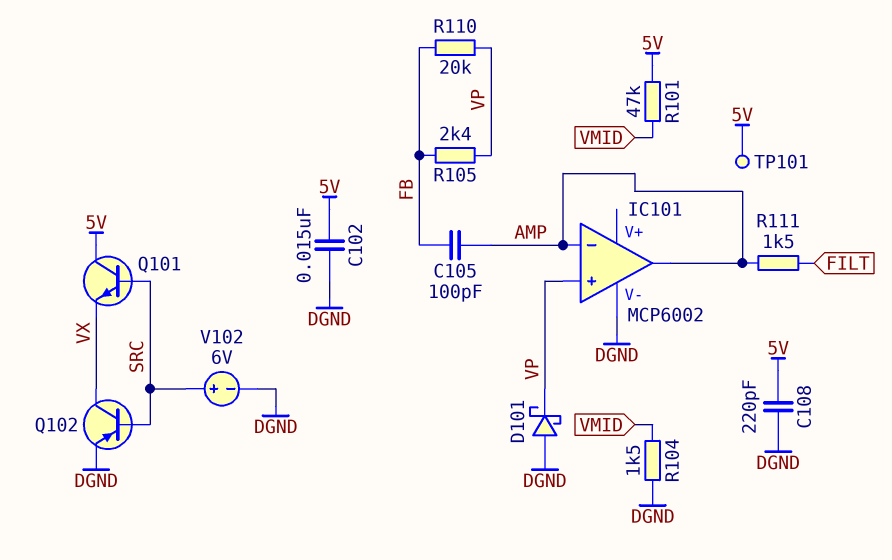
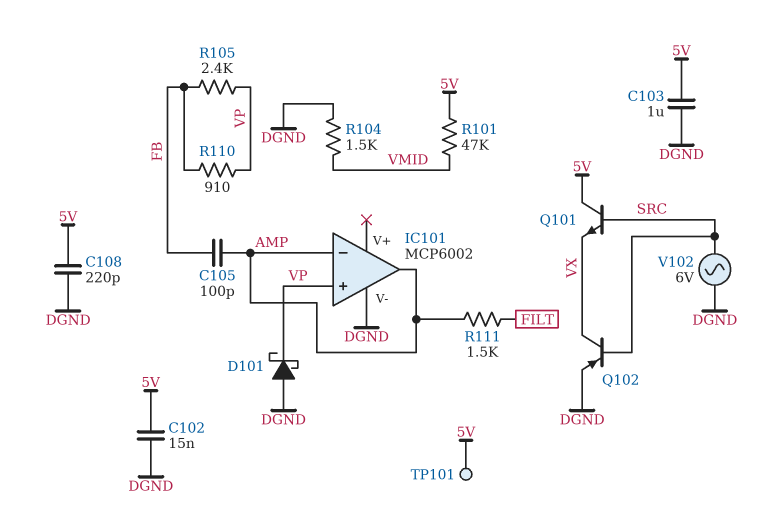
C103: none -> 1uF (5V, DGND)
R110: 20k (FB, VP) -> 910 (FB, VP)
V102: 6V (plus SRC, minus DGND) -> AC 6V (DGND, SRC)

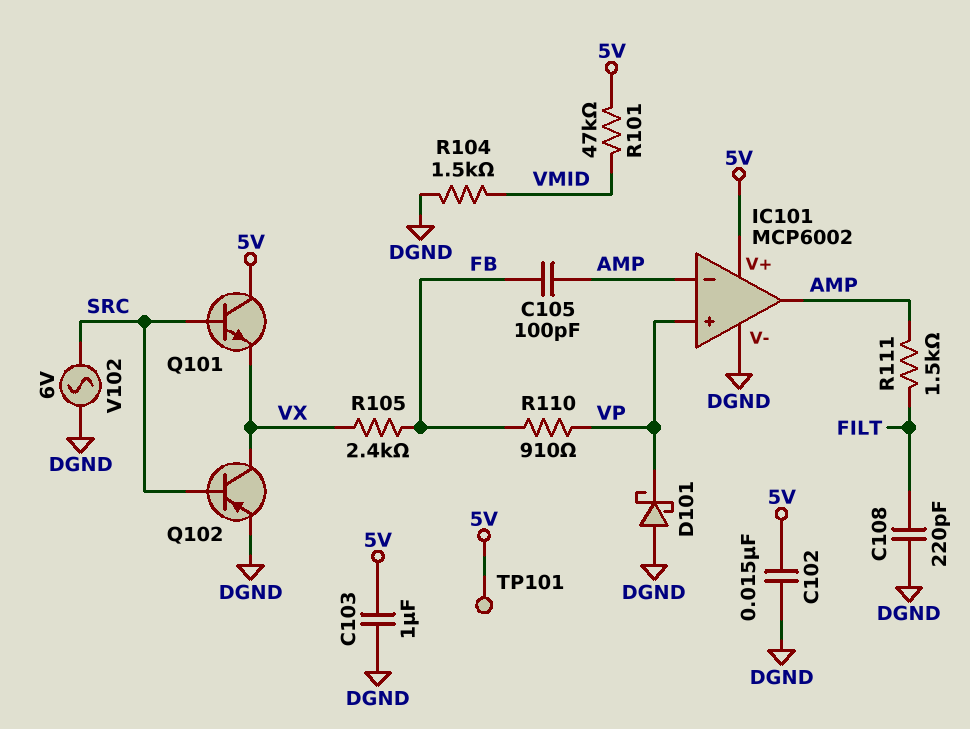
C108: 220pF (5V, DGND) -> 220pF (DGND, FILT)
IC101 pin V+: none -> 5V
R105: 2.4k (FB, VP) -> 2.4k (FB, VX)

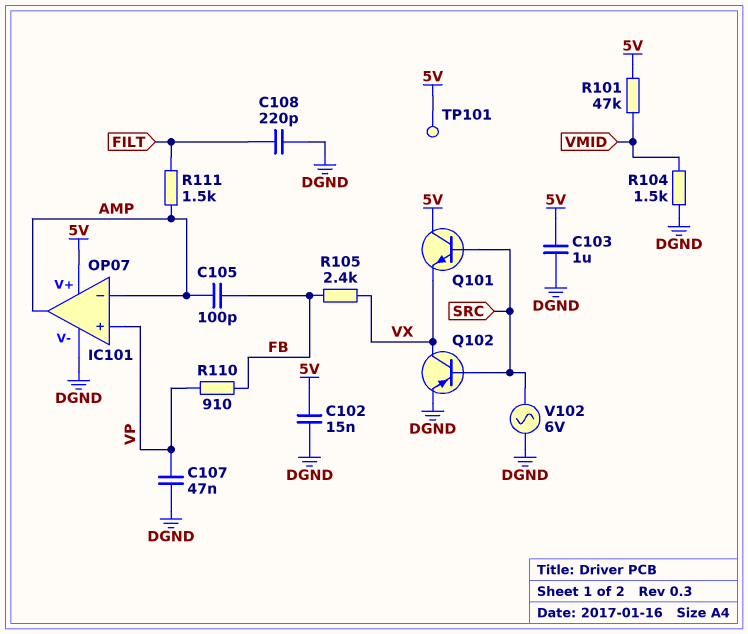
C107: none -> 47nF (DGND, VP)
D101: schottky (A DGND, K VP) -> none
IC101: MCP6002 -> OP07

